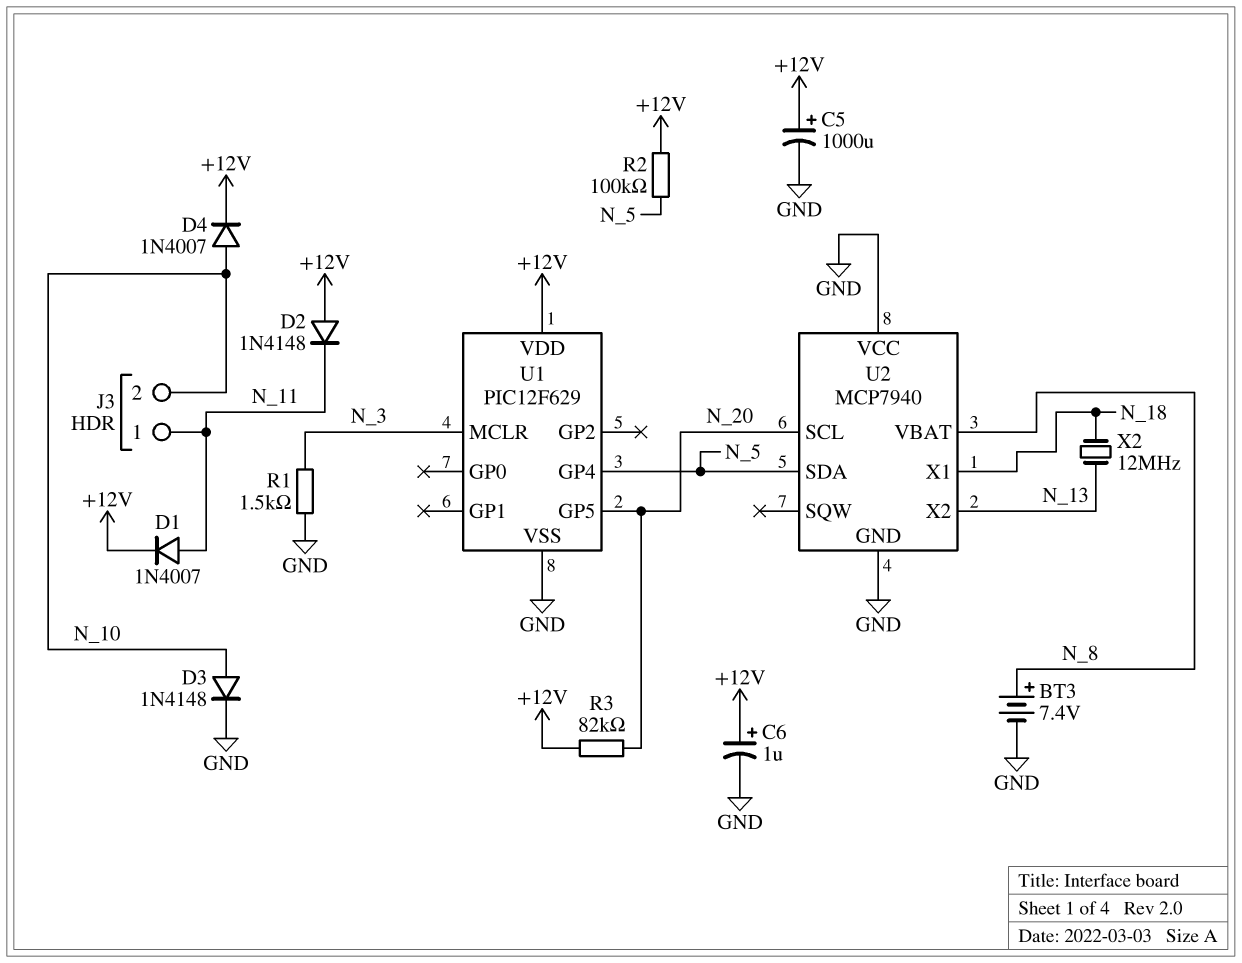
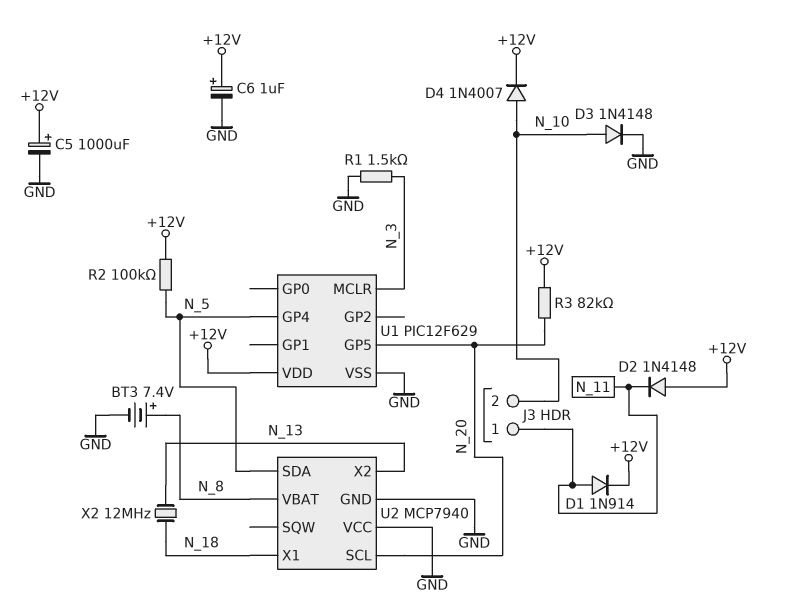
D1: diode 1N4007 (A N_11, K +12V) -> diode 1N914 (A N_11, K +12V)

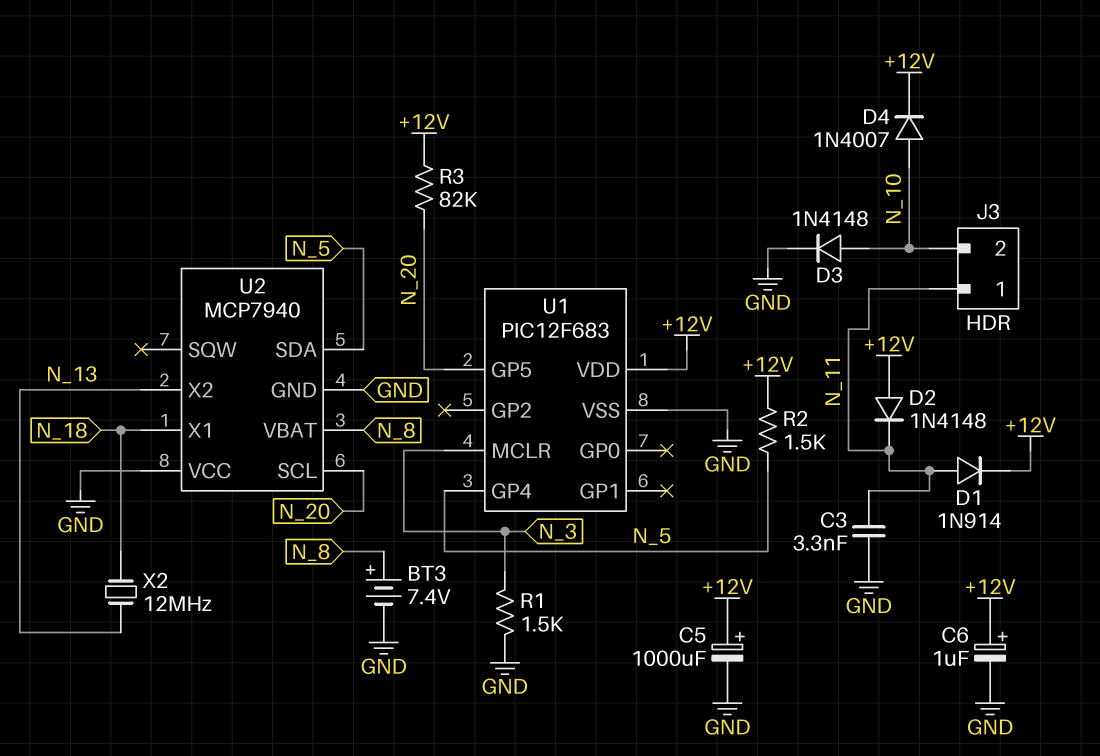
C3: none -> 3.3nF (GND, N_11)
R2: 100k (+12V, N_5) -> 1.5k (+12V, N_5)
U1: PIC12F629 -> PIC12F683

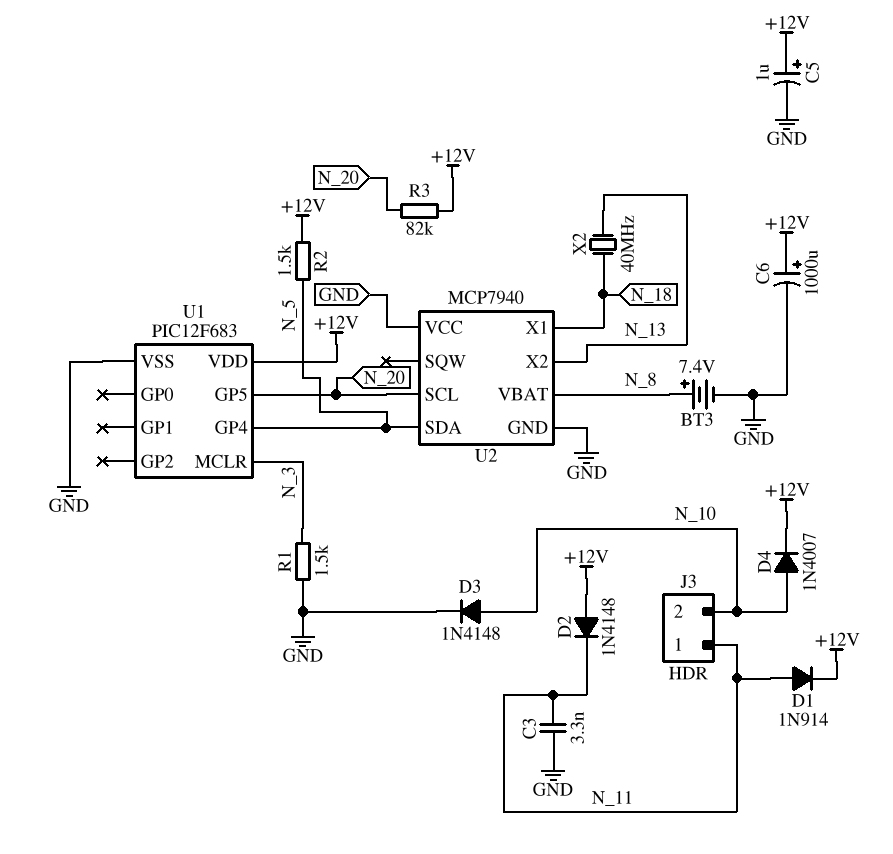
C5: 1000uF (plus +12V, minus GND) -> 1uF (plus +12V, minus GND)
C6: 1uF (plus +12V, minus GND) -> 1000uF (plus +12V, minus GND)
X2: 12MHz (N_13, N_18) -> 40MHz (N_13, N_18)

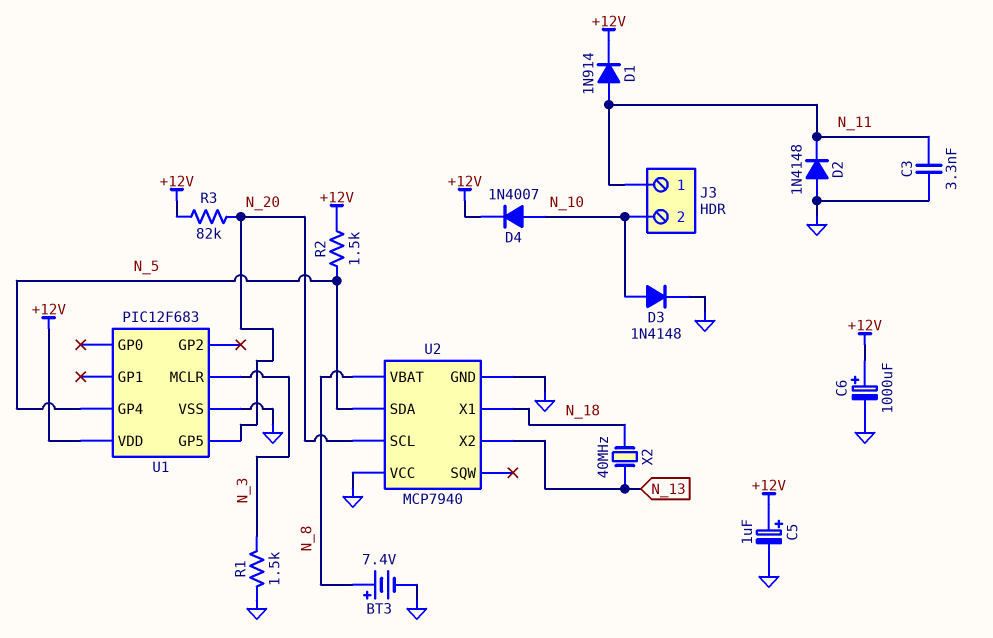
D2: diode 1N4148 (A +12V, K N_11) -> diode 1N4148 (A GND, K N_11)

